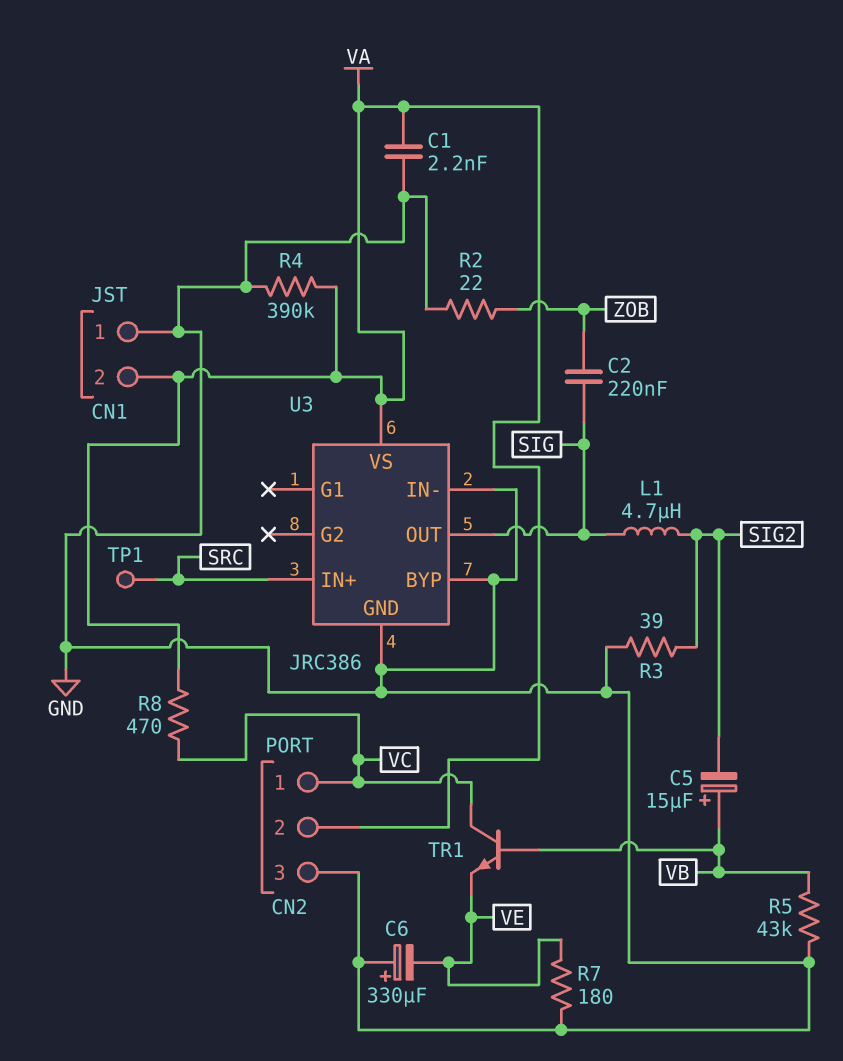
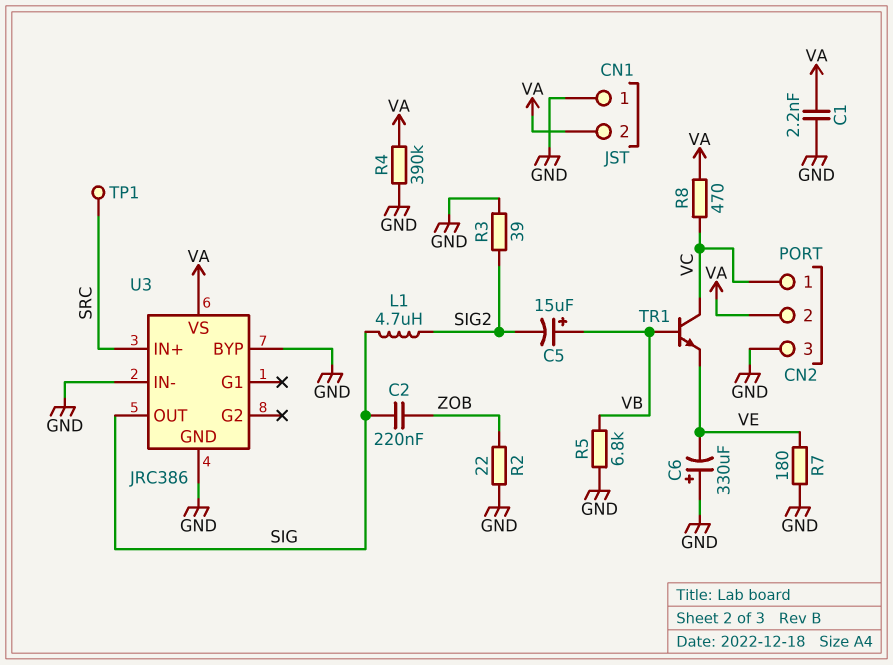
R5: 43k (GND, VB) -> 6.8k (GND, VB)

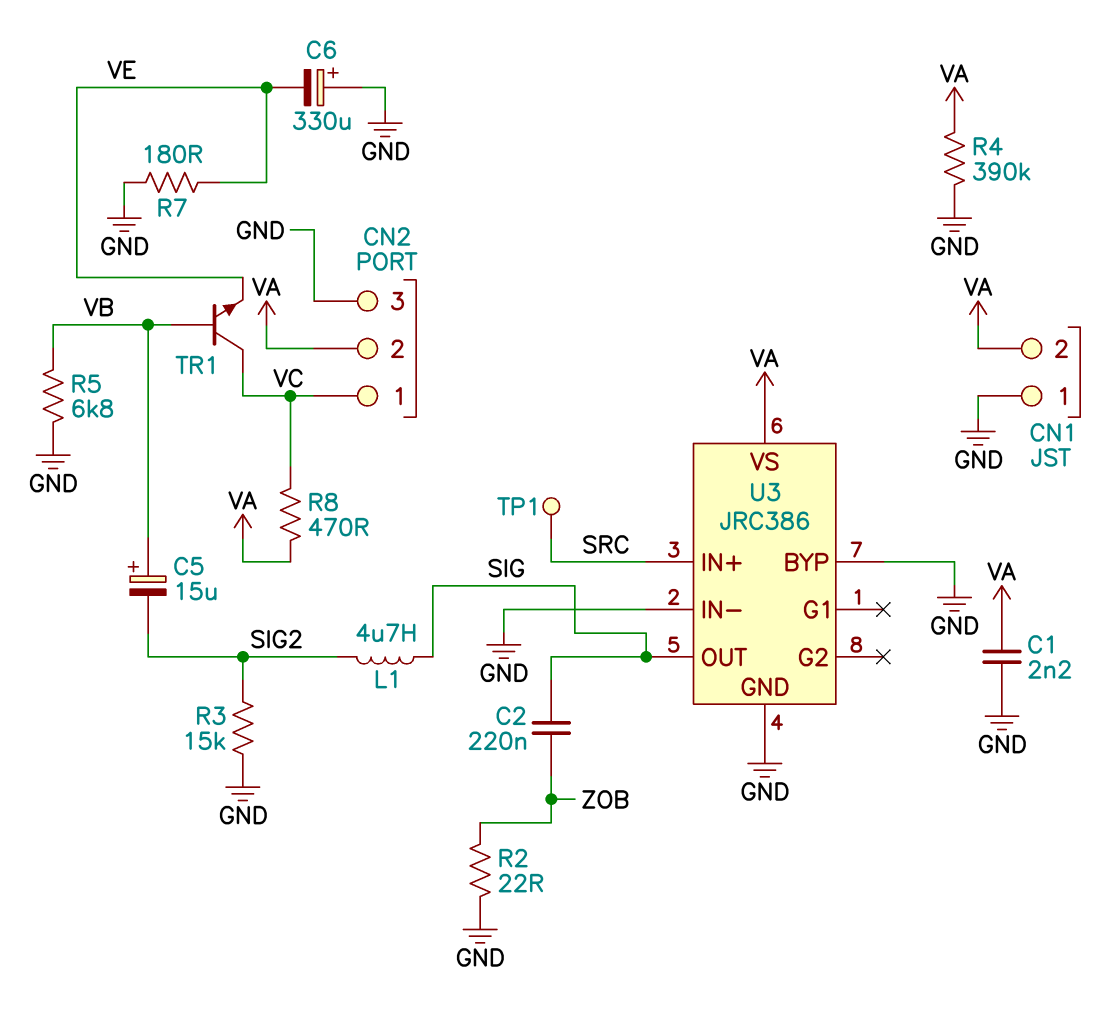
R3: 39 (GND, SIG2) -> 15k (GND, SIG2)

